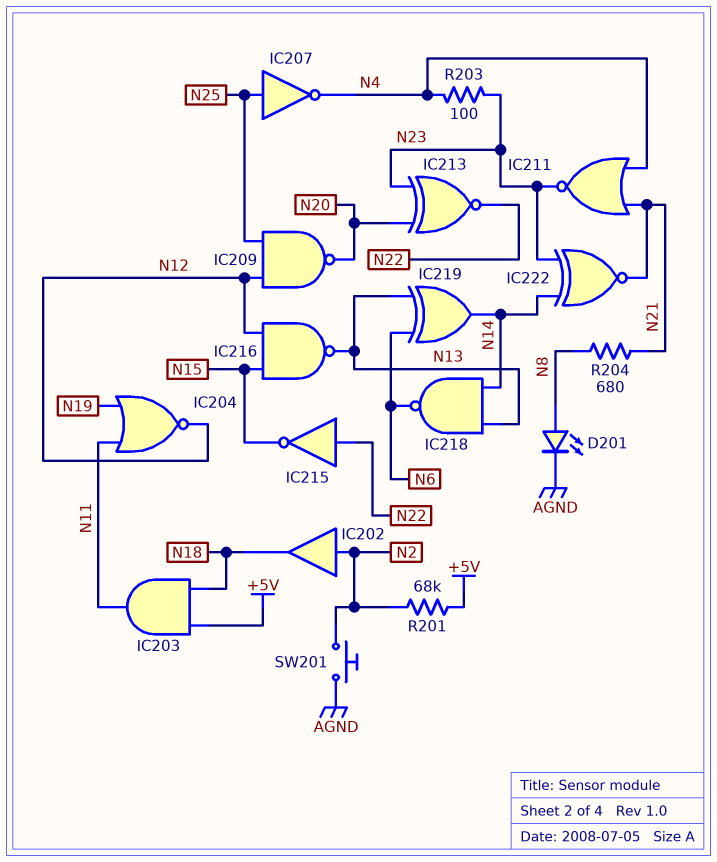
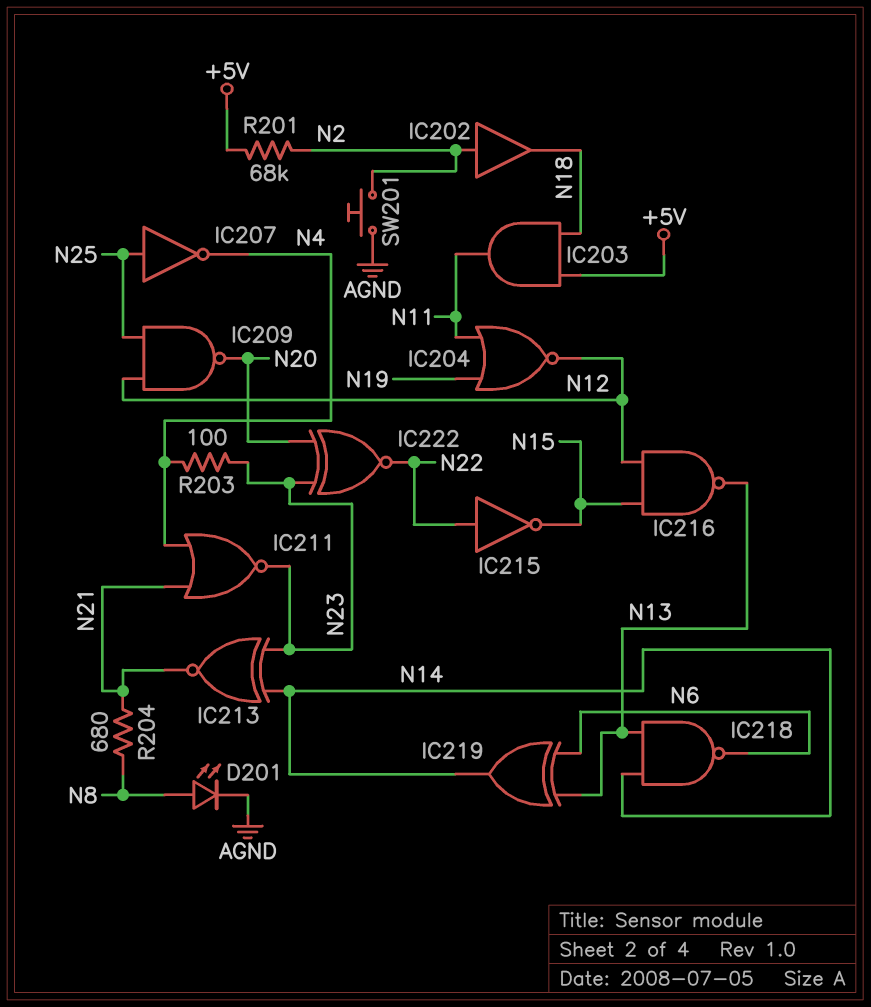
IC213: XNOR (in N20, in N23, out N22) -> XNOR (in N14, in N23, out N21)
IC222: XNOR (in N14, in N23, out N21) -> XNOR (in N20, in N23, out N22)

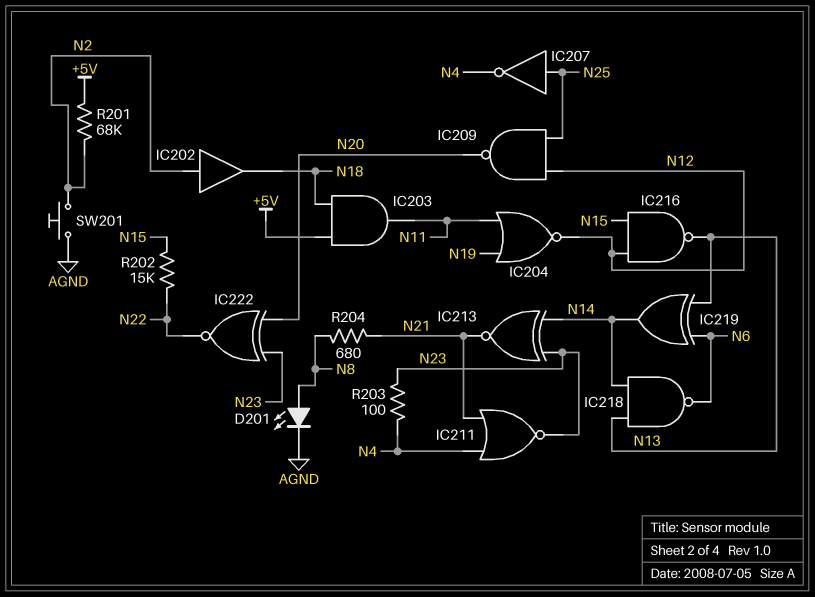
IC215: NOT (in N22, out N15) -> none
R202: none -> 15k (N15, N22)

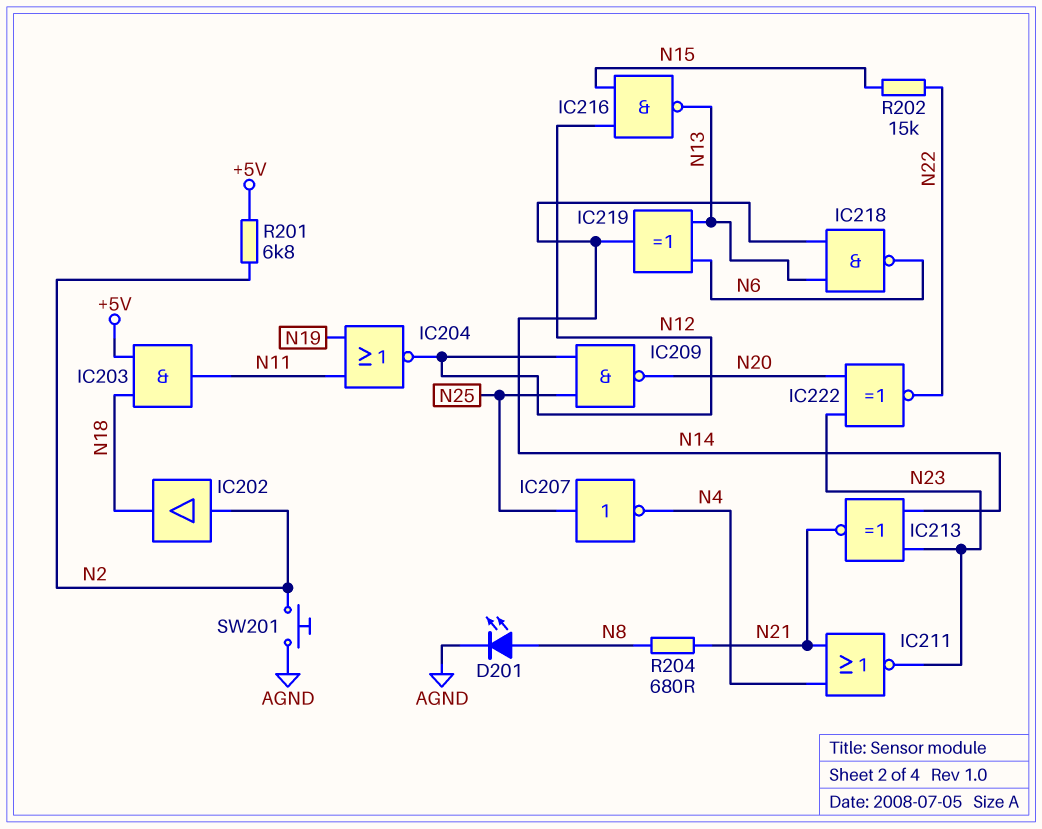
R201: 68k (+5V, N2) -> 6.8k (+5V, N2)
R203: 100 (N4, N23) -> none

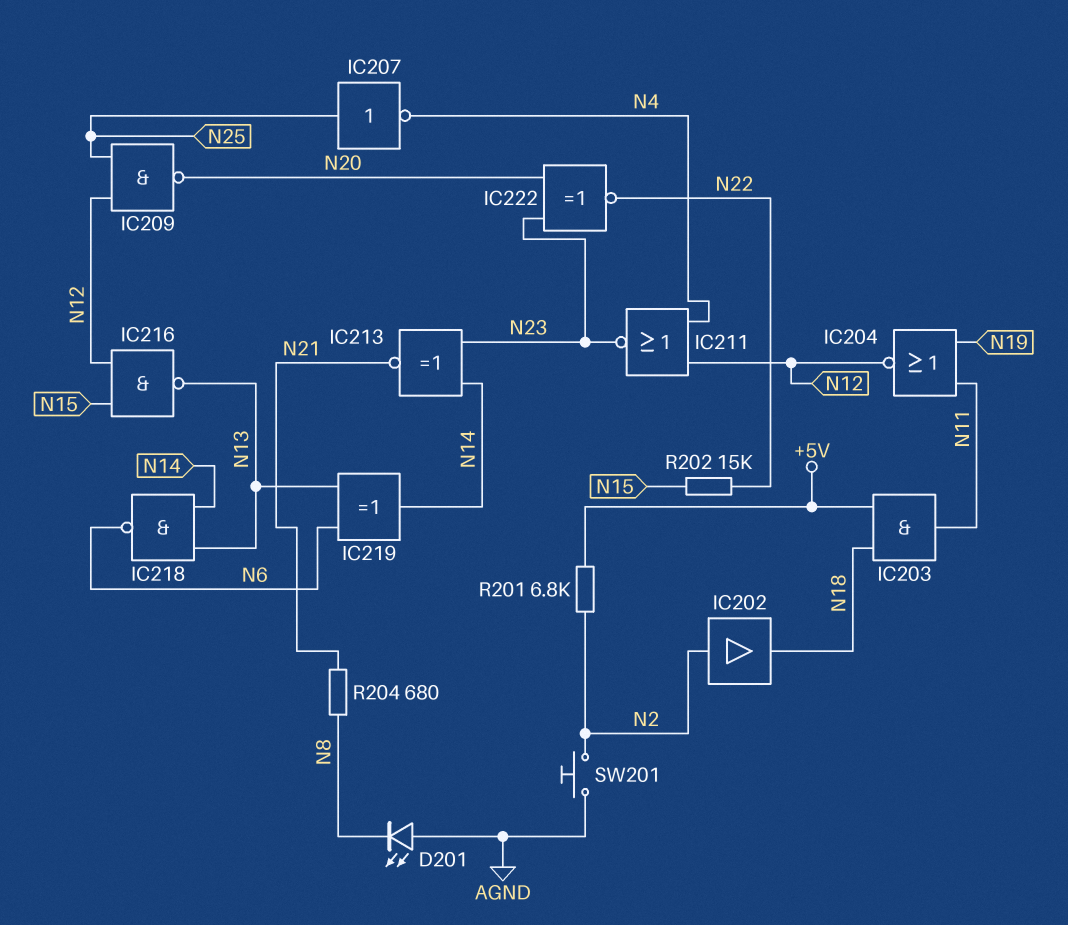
D201: LED (A N8, K AGND) -> LED (A AGND, K N8)
IC211: NOR (in N4, in N21, out N23) -> NOR (in N4, in N12, out N23)

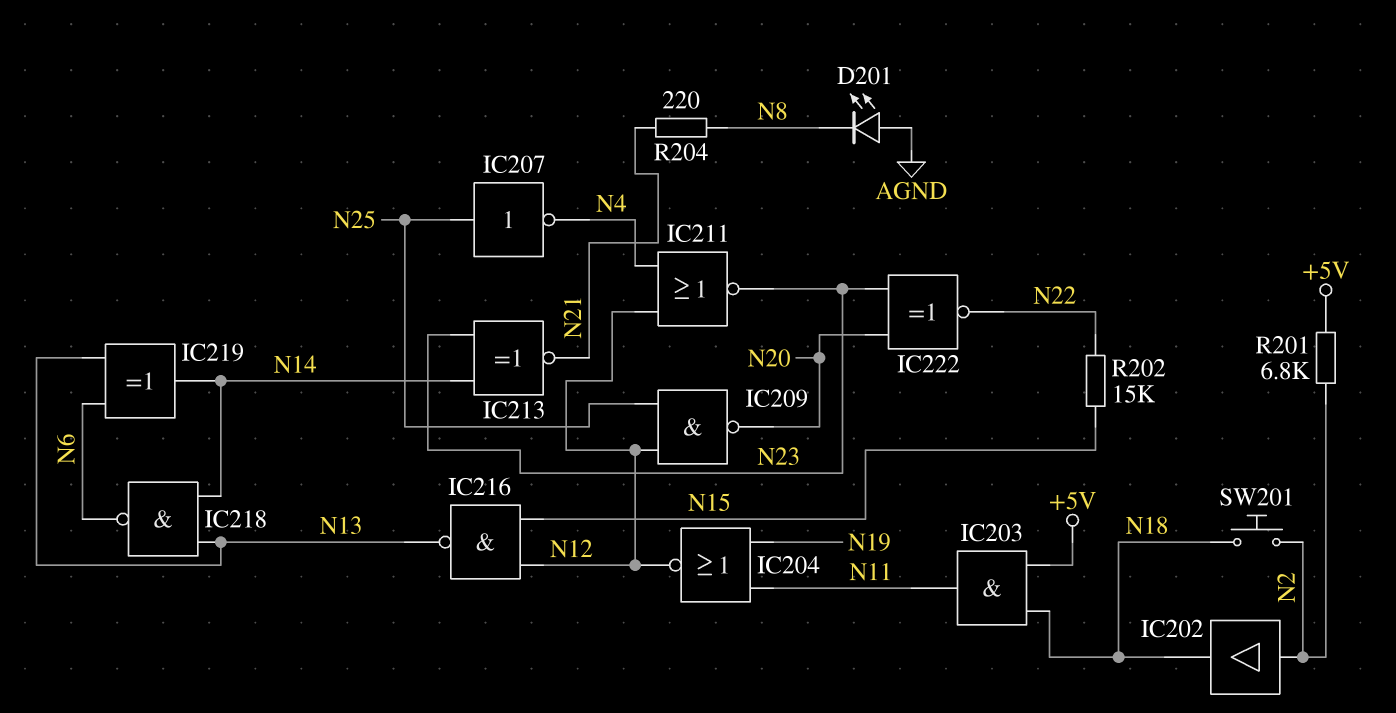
R204: 680 (N8, N21) -> 220 (N8, N21)
SW201: button (AGND, N2) -> button (N2, N18)

